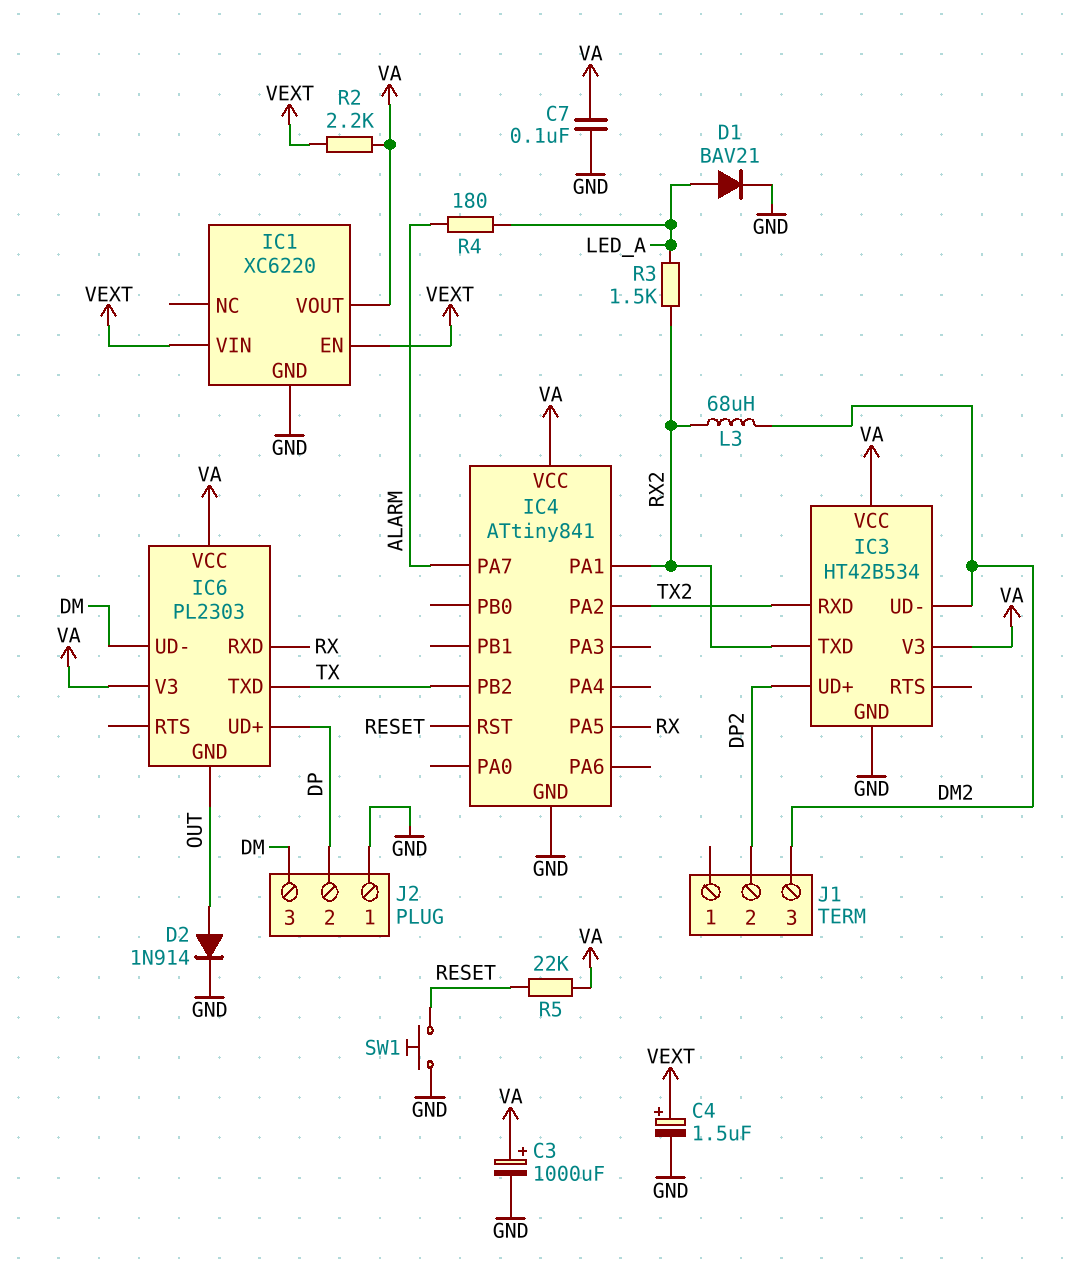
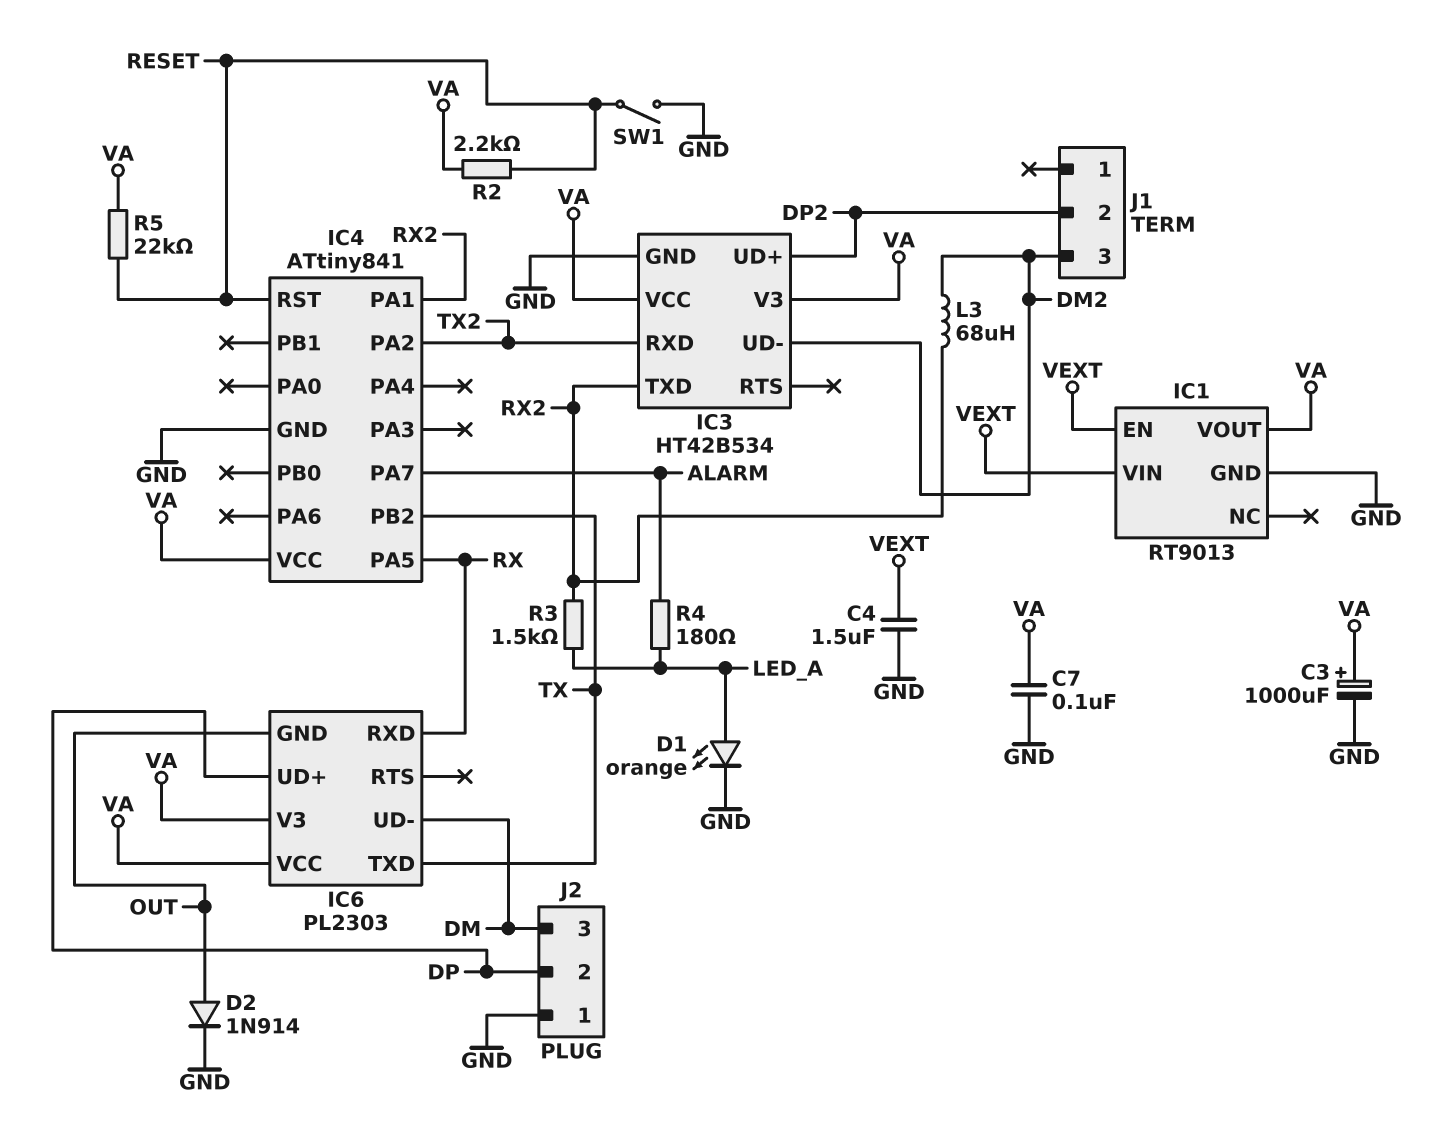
C4: 1.5uF (plus VEXT, minus GND) -> 1.5uF (GND, VEXT)
D1: diode BAV21 (A LED_A, K GND) -> LED orange (A LED_A, K GND)
IC1: XC6220 -> RT9013
R2: 2.2k (VA, VEXT) -> 2.2k (RESET, VA)
SW1: button (GND, RESET) -> switch (GND, RESET)

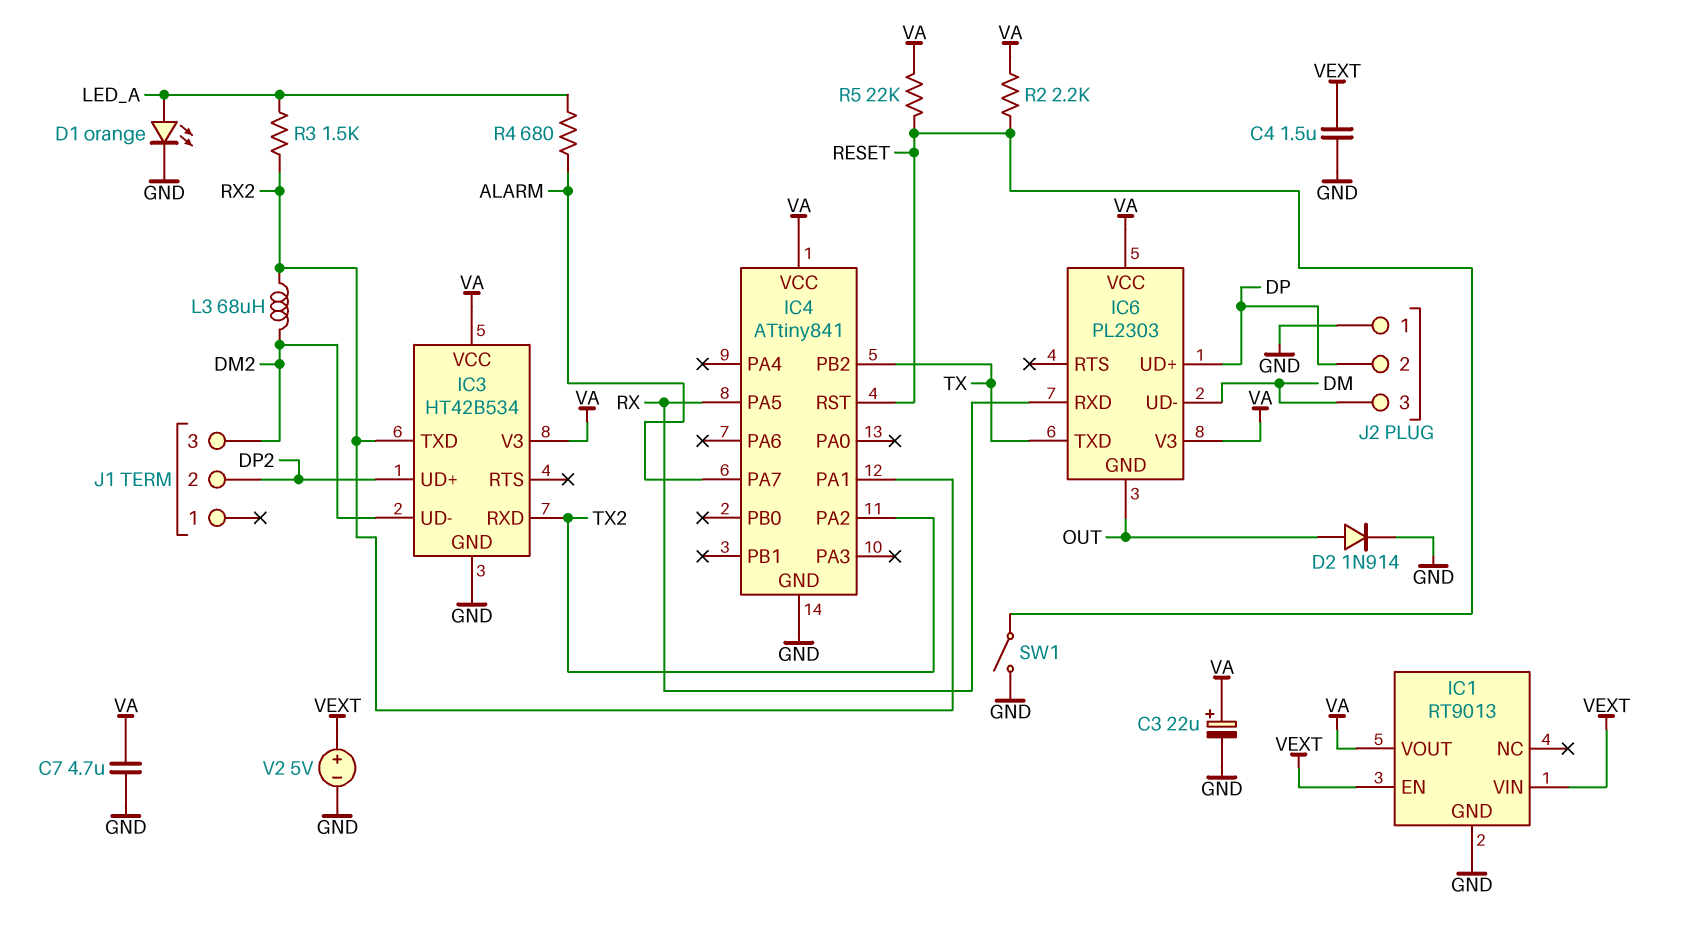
C3: 1000uF (plus VA, minus GND) -> 22uF (plus VA, minus GND)
C7: 100nF (GND, VA) -> 4.7uF (GND, VA)
R4: 180 (ALARM, LED_A) -> 680 (ALARM, LED_A)
V2: none -> 5V (plus VEXT, minus GND)

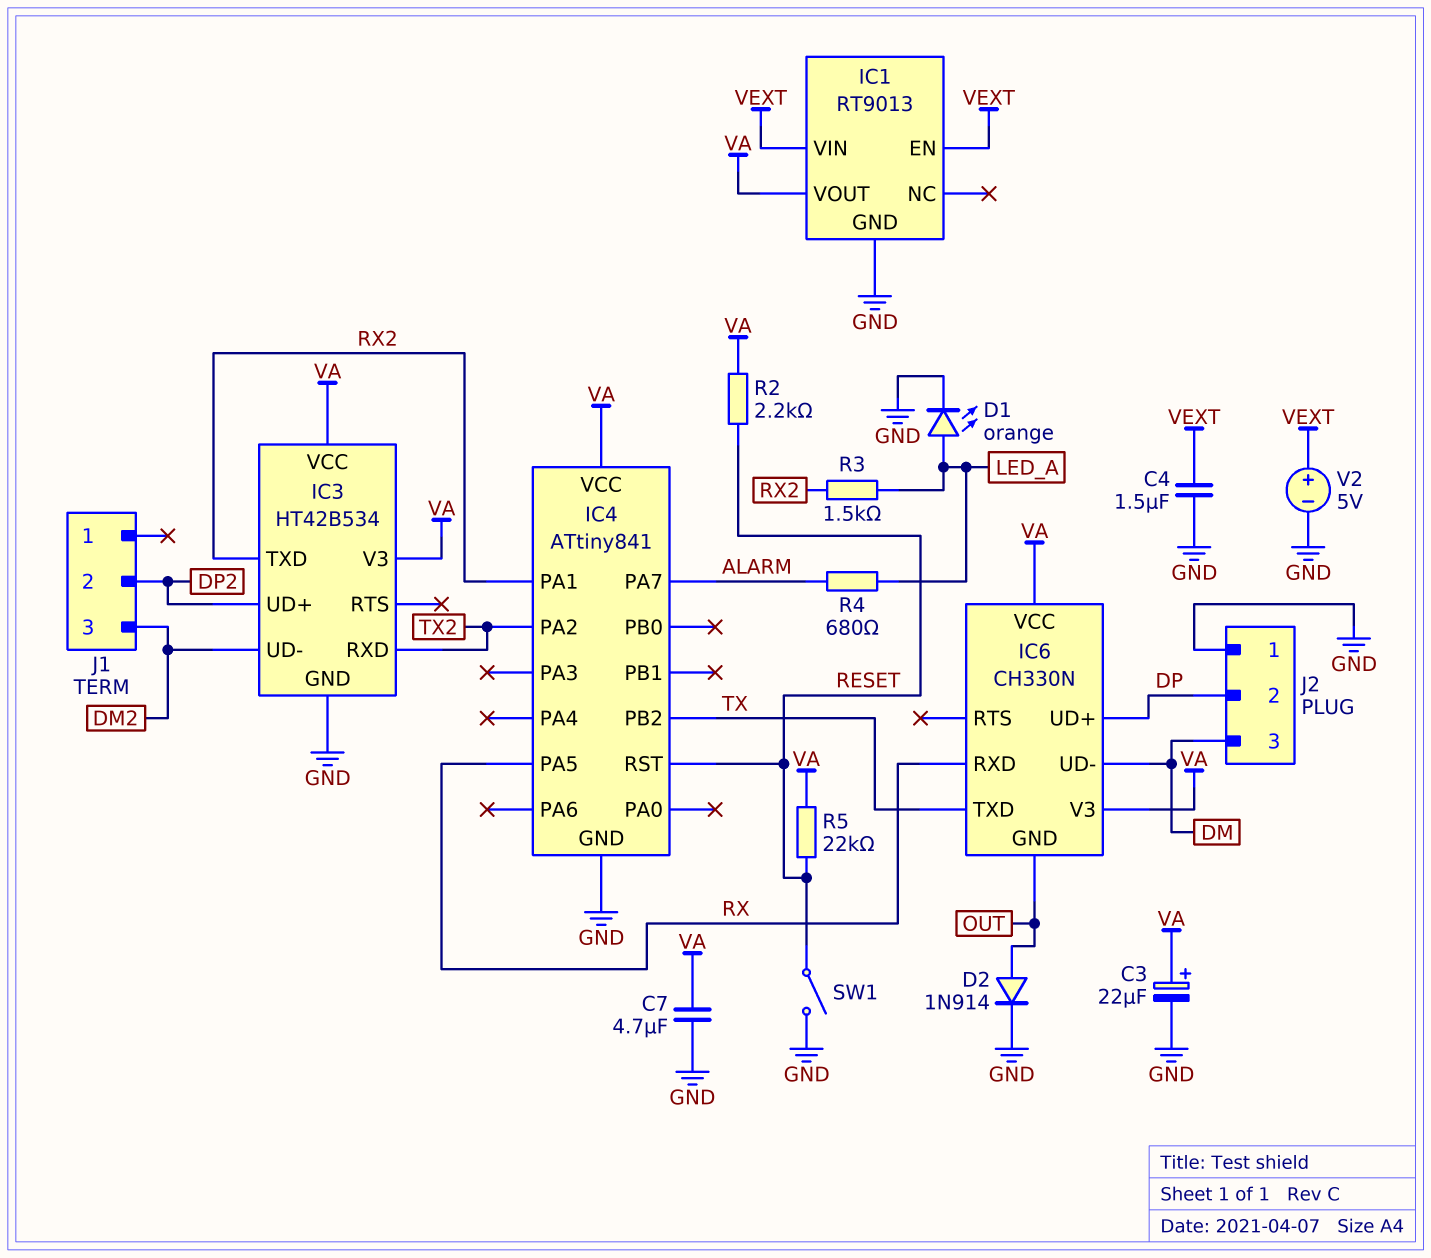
IC6: PL2303 -> CH330N
L3: 68uH (DM2, RX2) -> none

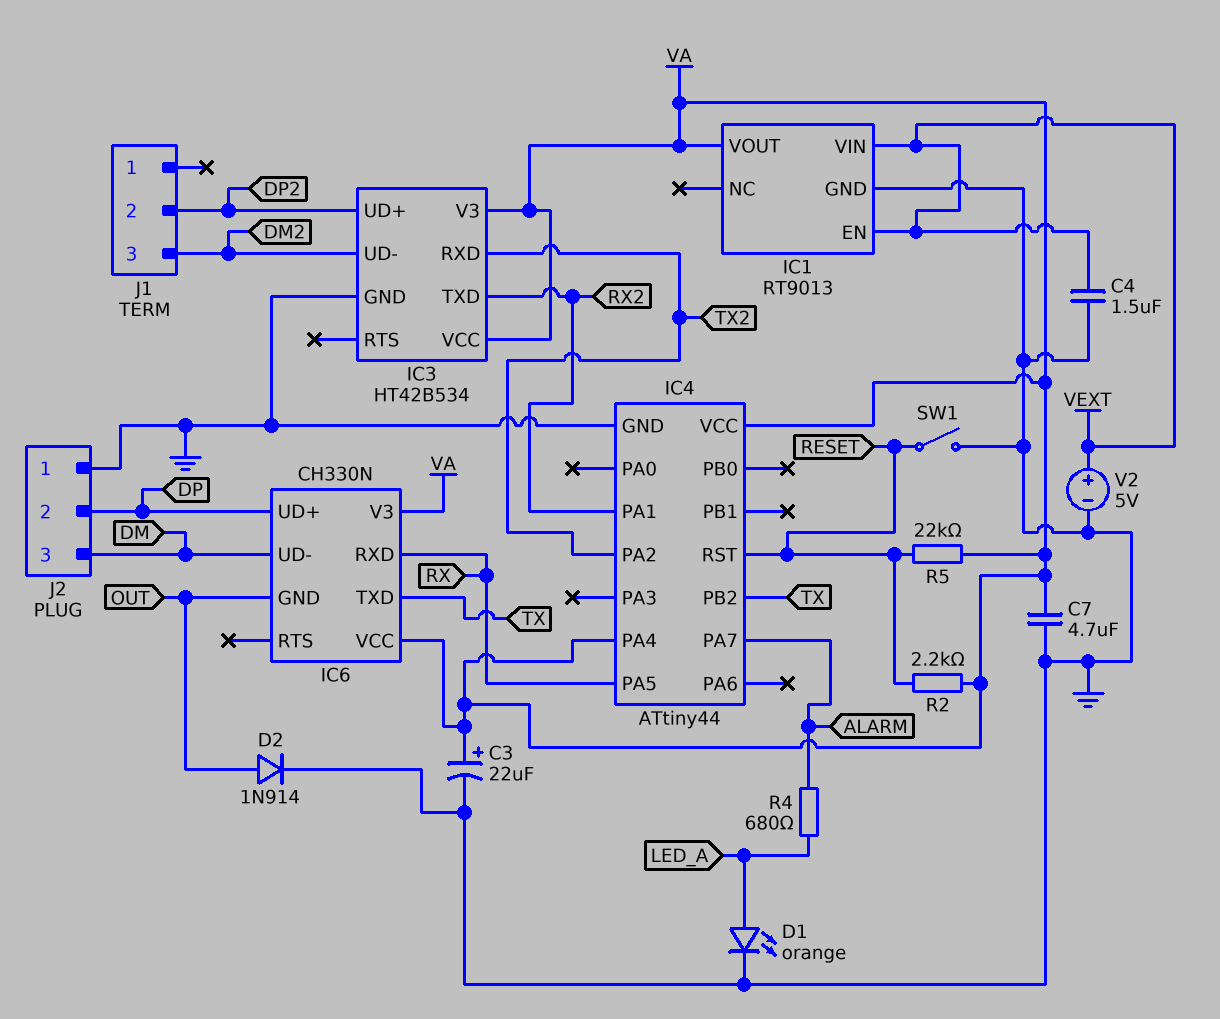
IC4: ATtiny841 -> ATtiny44
IC4 pin PA4: none -> VA
R3: 1.5k (LED_A, RX2) -> none

